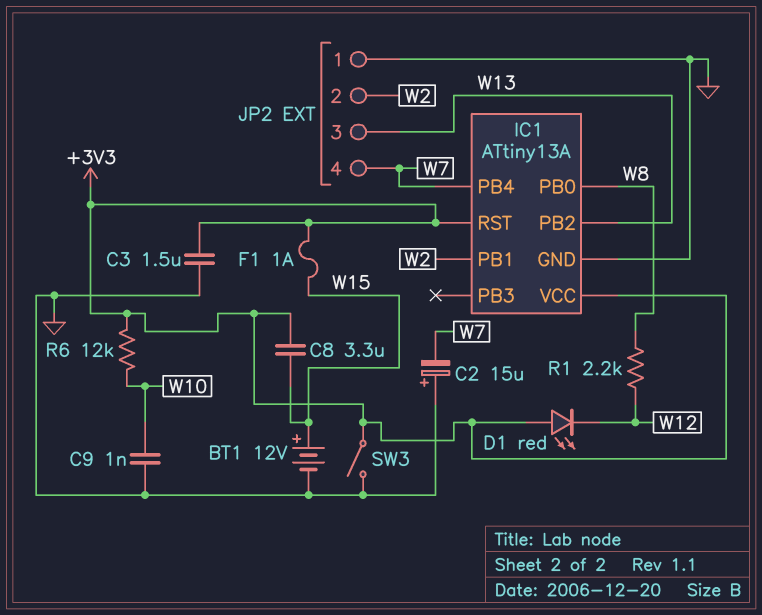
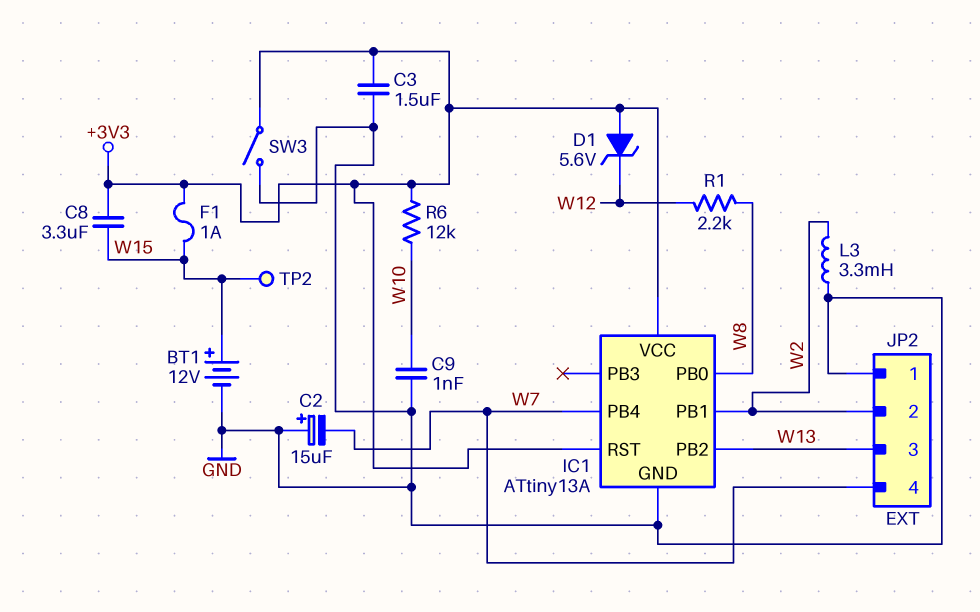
D1: LED red (A +3V3, K W12) -> zener 5.6V (A +3V3, K W12)
L3: none -> 3.3mH (GND, W2)
TP2: none -> test point (W15)

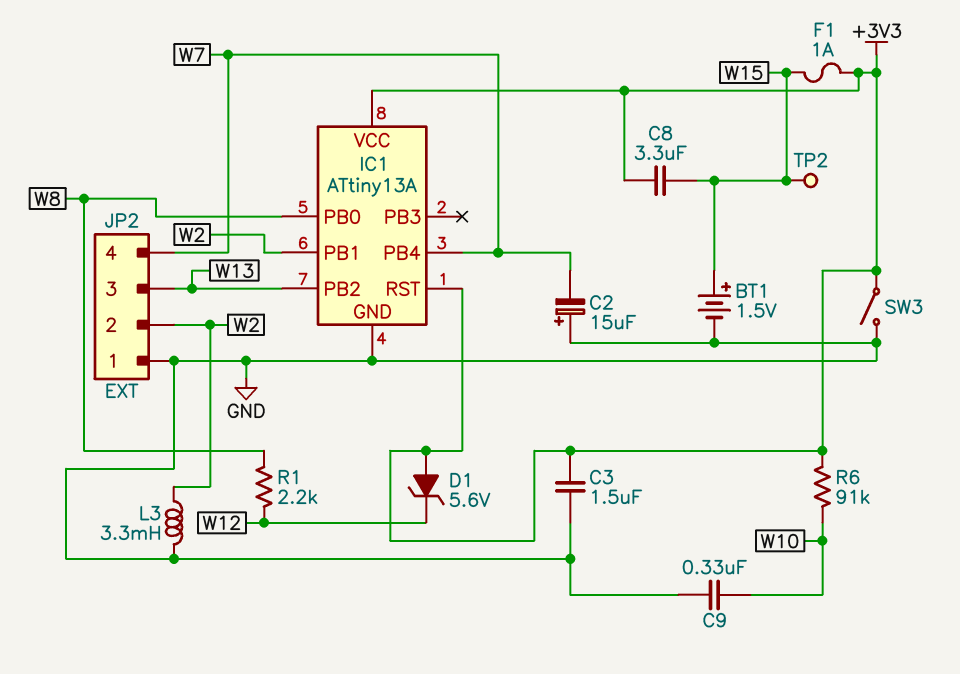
BT1: 12V (plus W15, minus GND) -> 1.5V (plus W15, minus GND)
C9: 1nF (GND, W10) -> 330nF (GND, W10)
R6: 12k (+3V3, W10) -> 91k (+3V3, W10)

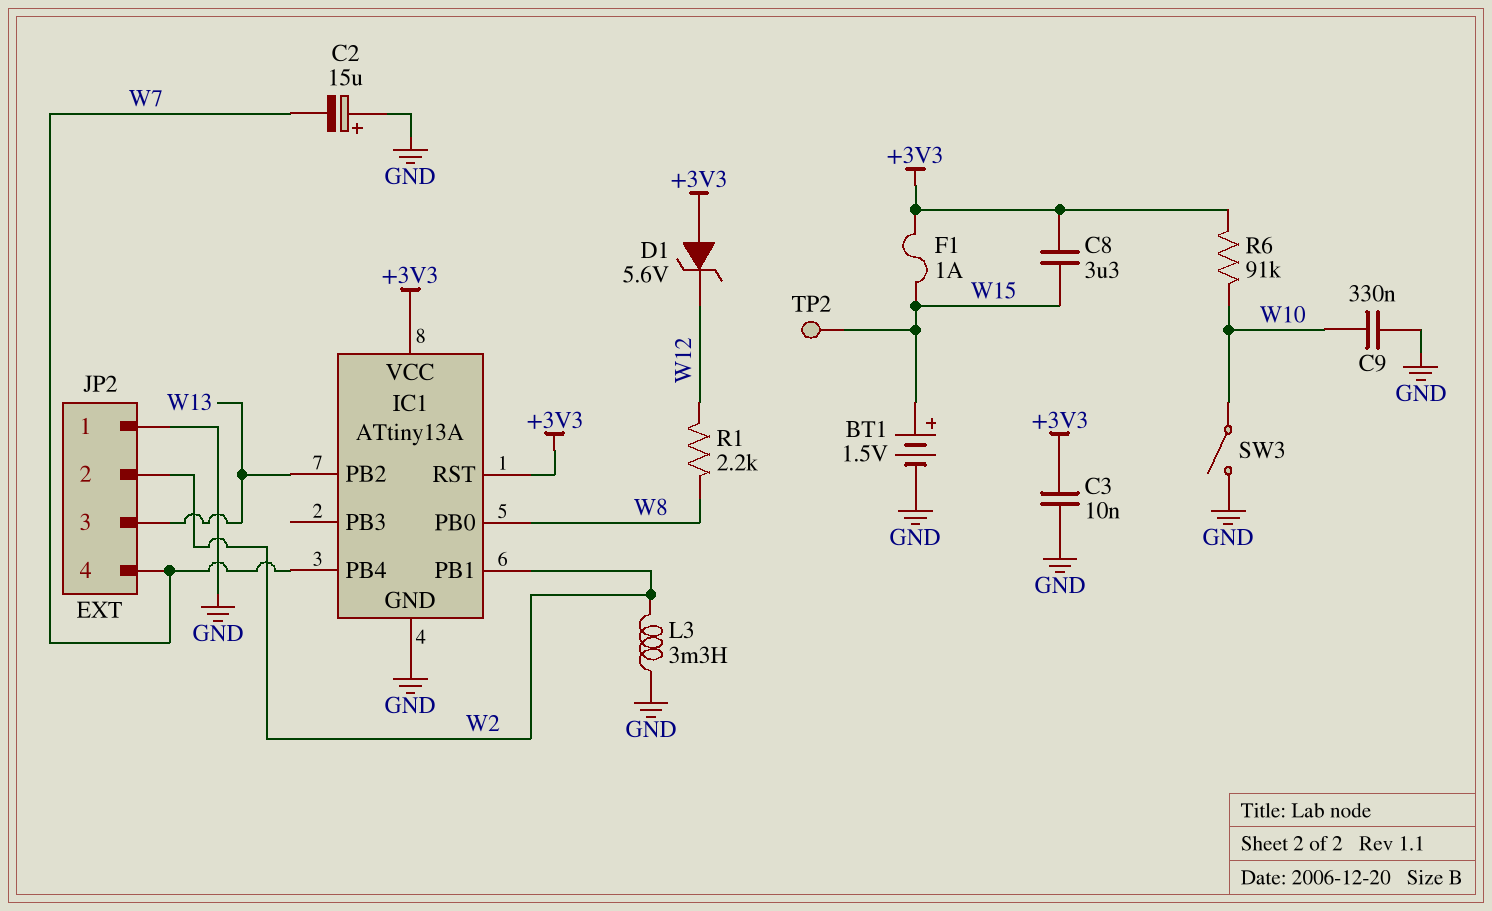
C3: 1.5uF (+3V3, GND) -> 10nF (+3V3, GND)
SW3: switch (+3V3, GND) -> switch (GND, W10)

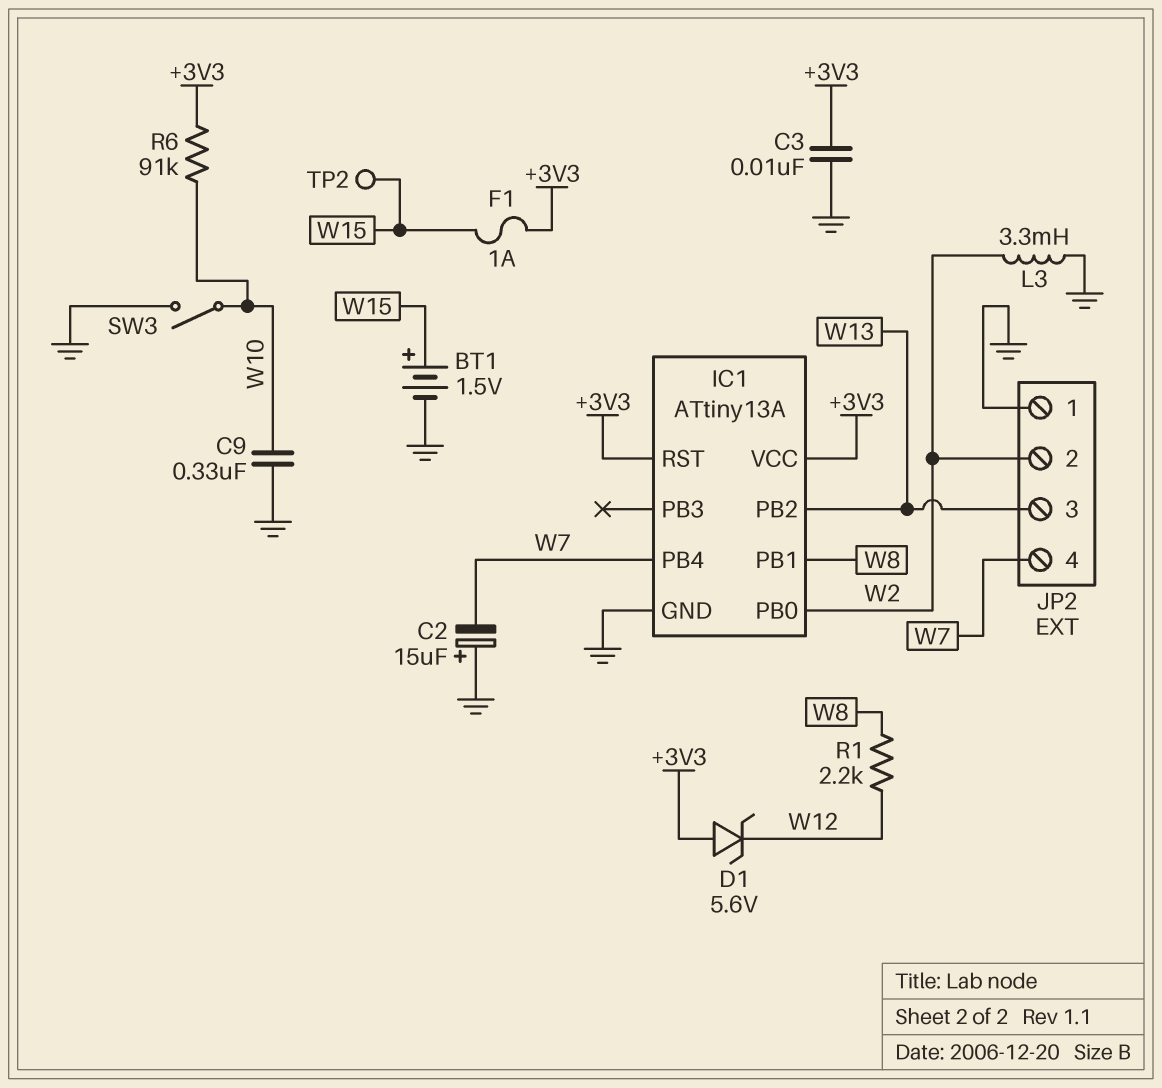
C8: 3.3uF (+3V3, W15) -> none
IC1 pin PB0: W8 -> W2
IC1 pin PB1: W2 -> W8

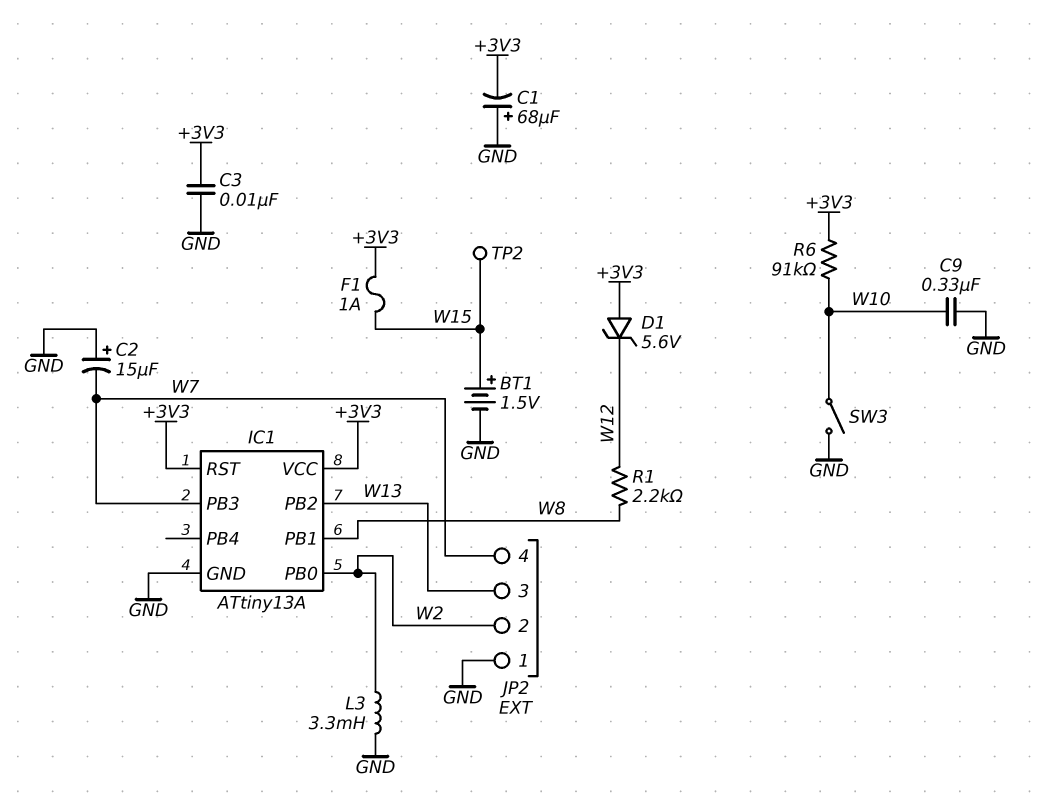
C1: none -> 68uF (plus GND, minus +3V3)
IC1 pin PB3: none -> W7
IC1 pin PB4: W7 -> none

